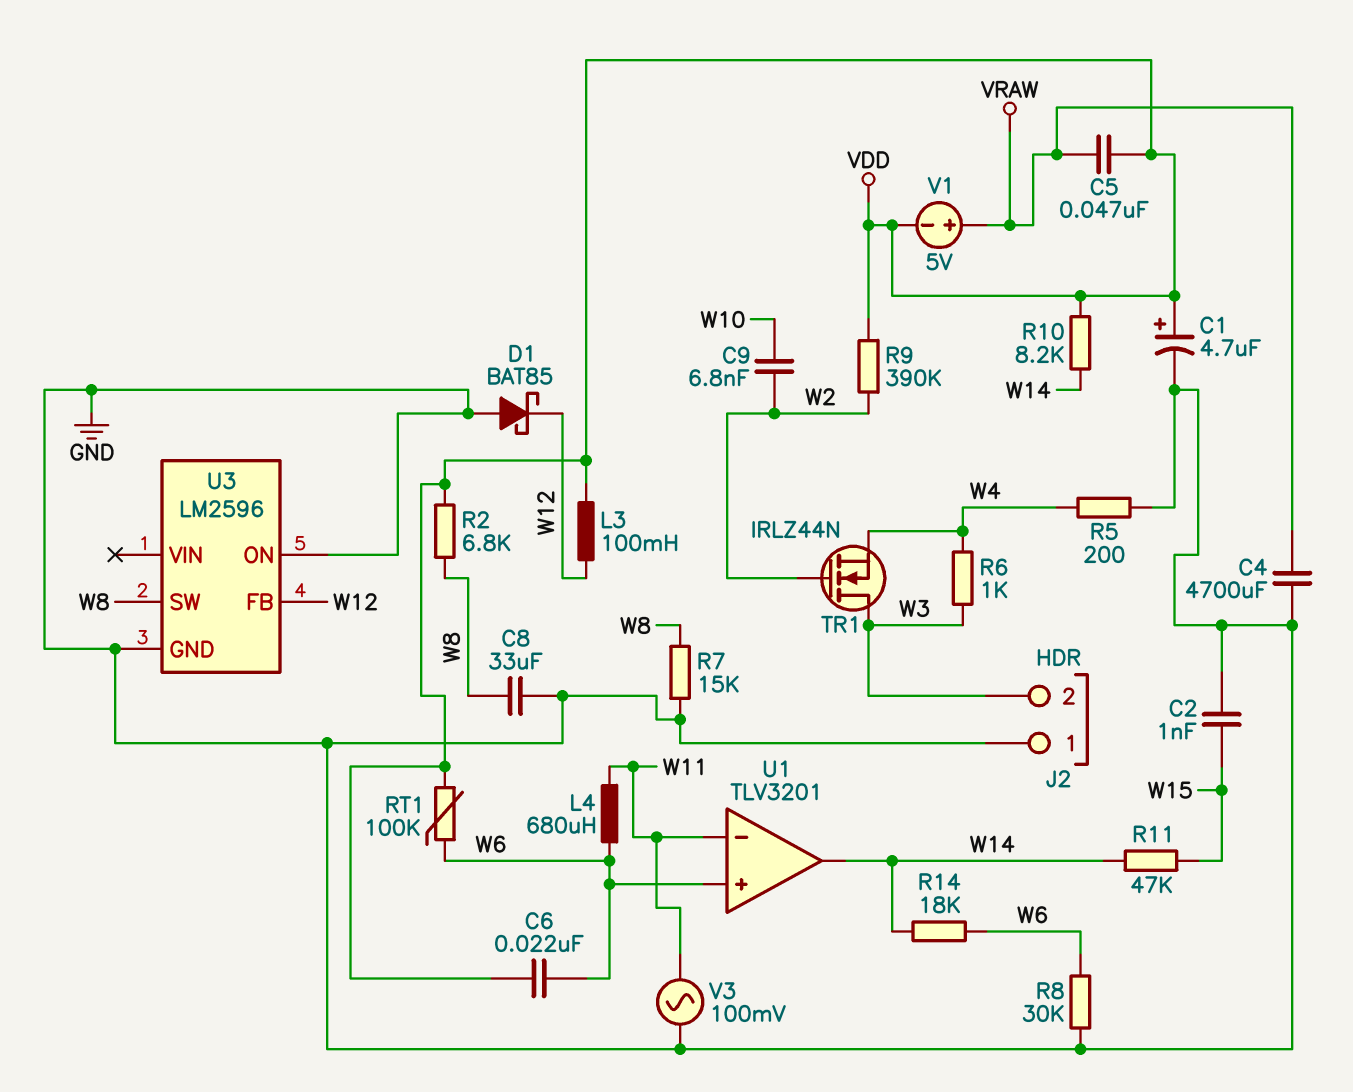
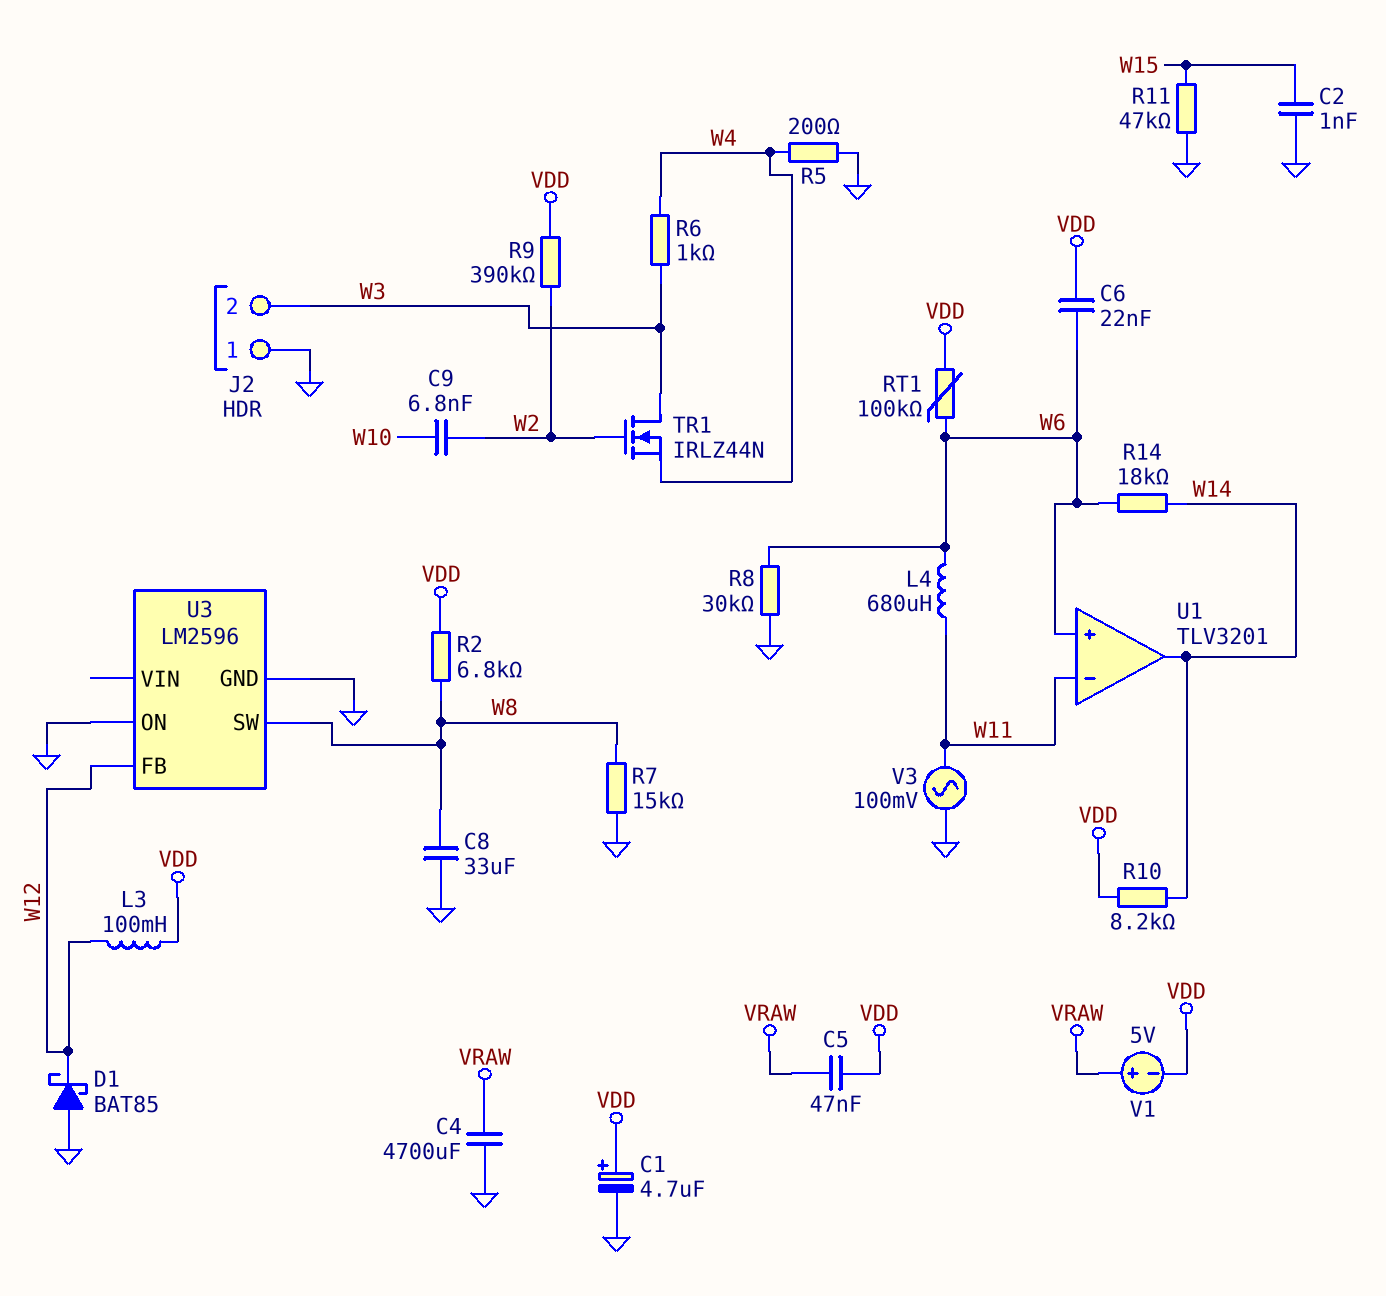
R11: 47k (W14, W15) -> 47k (GND, W15)

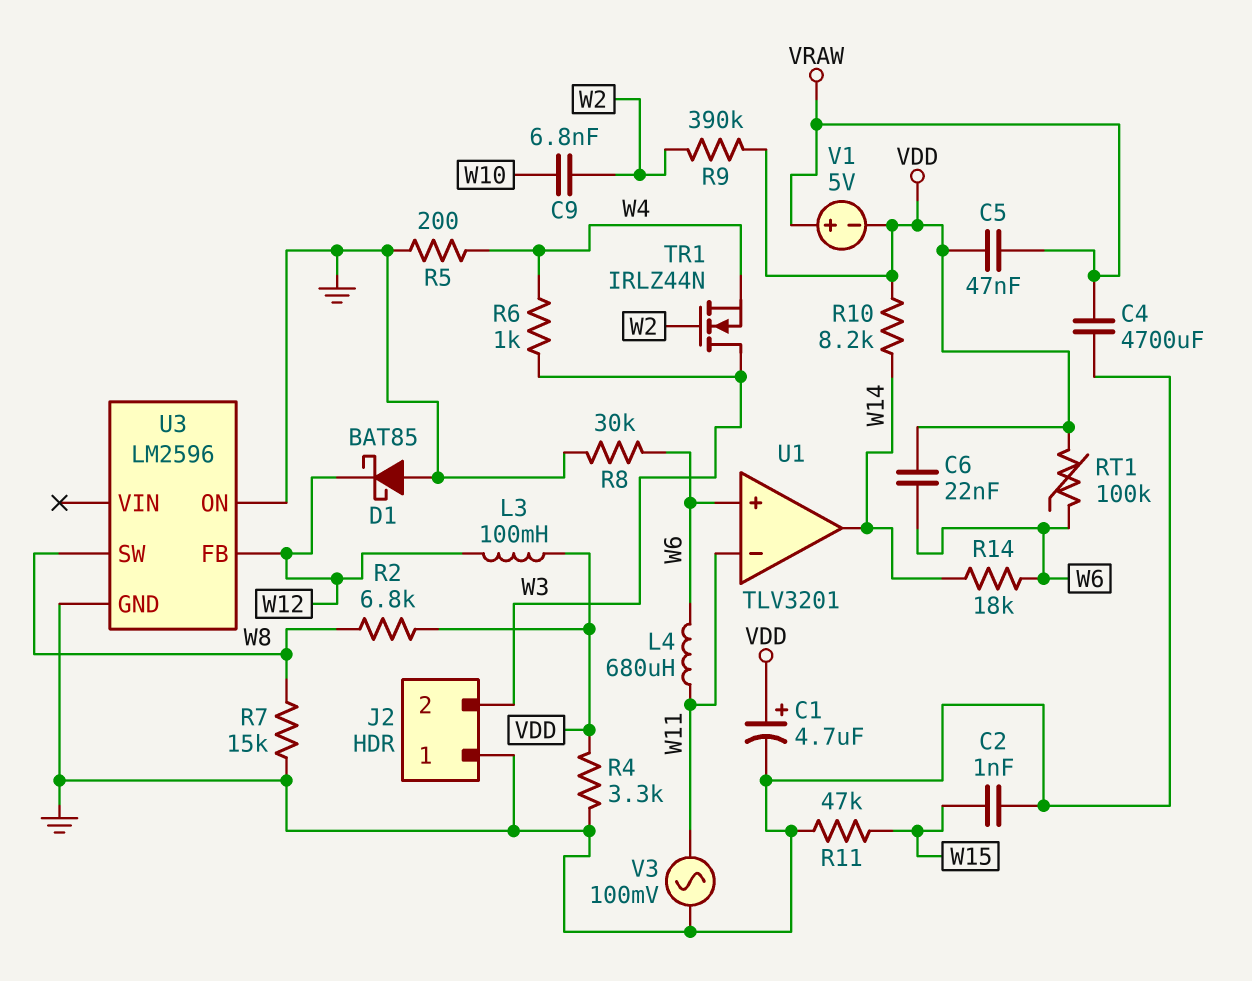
C8: 33uF (GND, W8) -> none
R4: none -> 3.3k (GND, VDD)

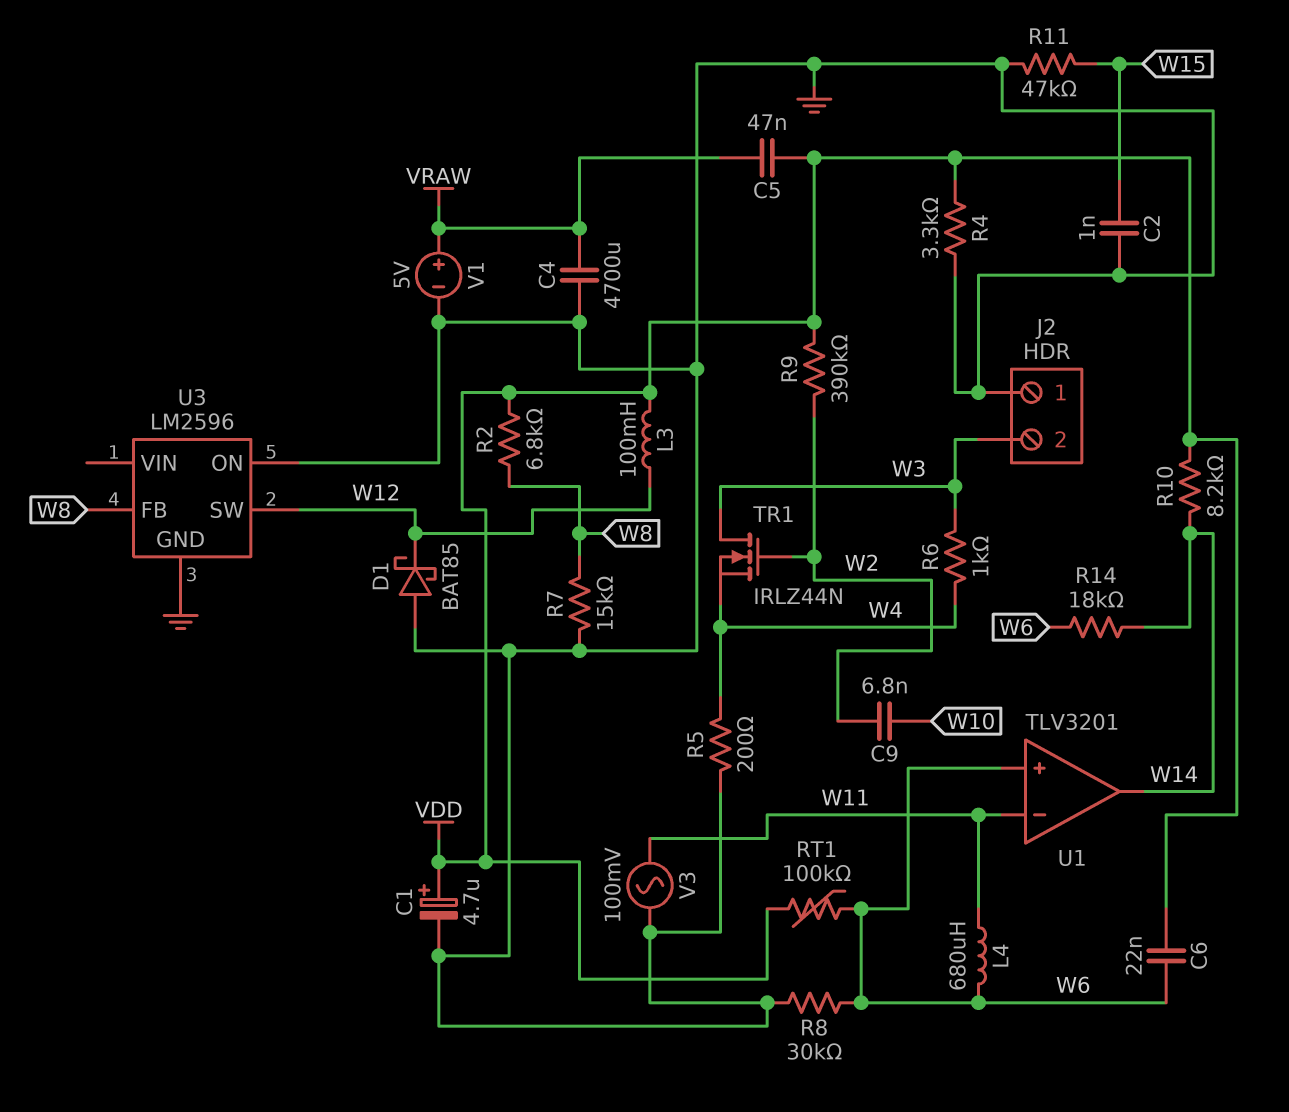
U3 pin FB: W12 -> W8
U3 pin SW: W8 -> W12
V1: 5V (plus VRAW, minus VDD) -> 5V (plus VRAW, minus GND)

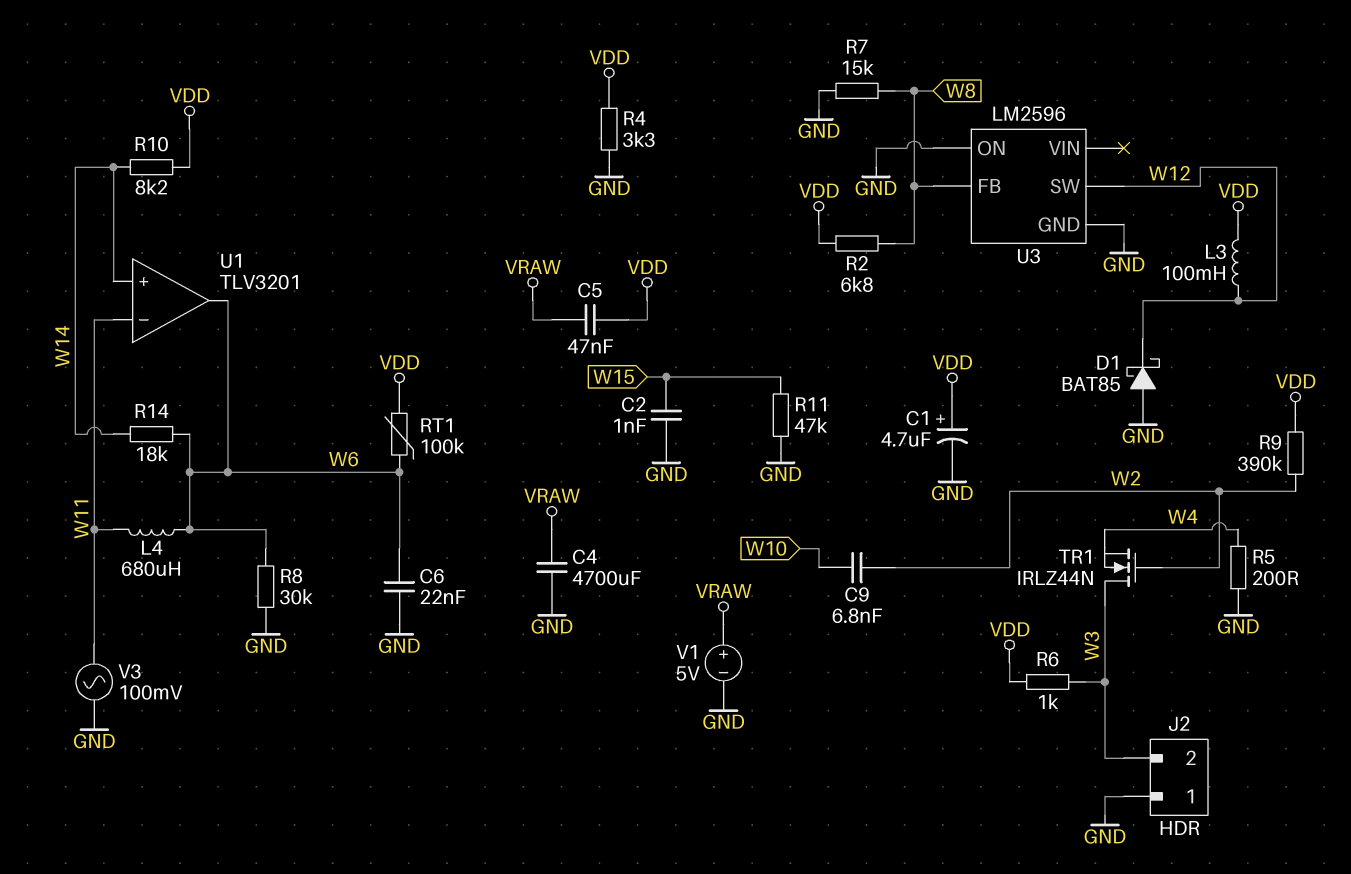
C6: 22nF (VDD, W6) -> 22nF (GND, W6)
R6: 1k (W3, W4) -> 1k (VDD, W3)
U1 pin in+: W6 -> W14
U1 pin out: W14 -> W6

